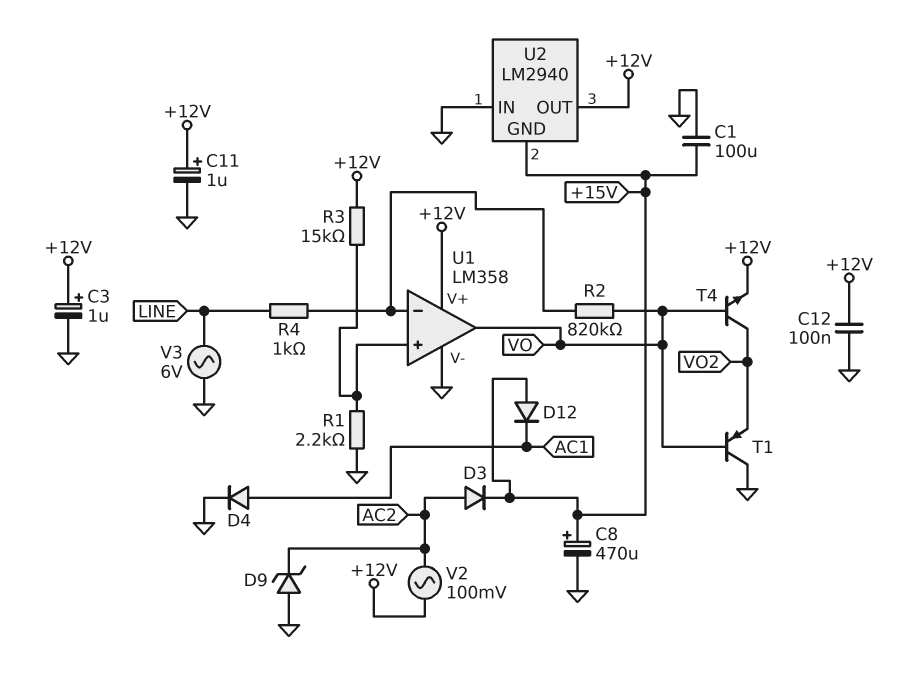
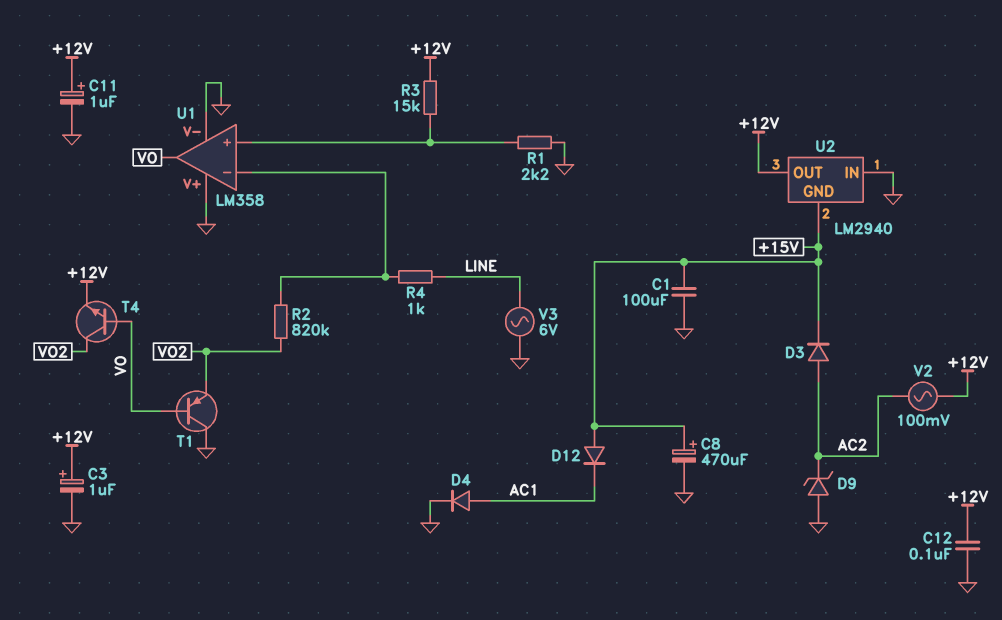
R2: 820k (U1/in-, VO) -> 820k (U1/in-, VO2)
U1 pin V+: +12V -> GND

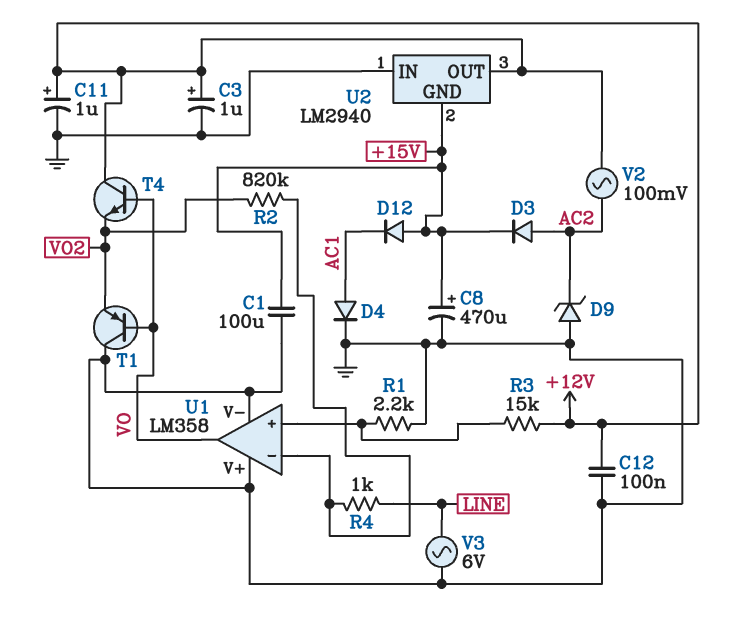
T4: NPN (B VO, C VO2, E +12V) -> NPN (B VO, C +12V, E VO2)

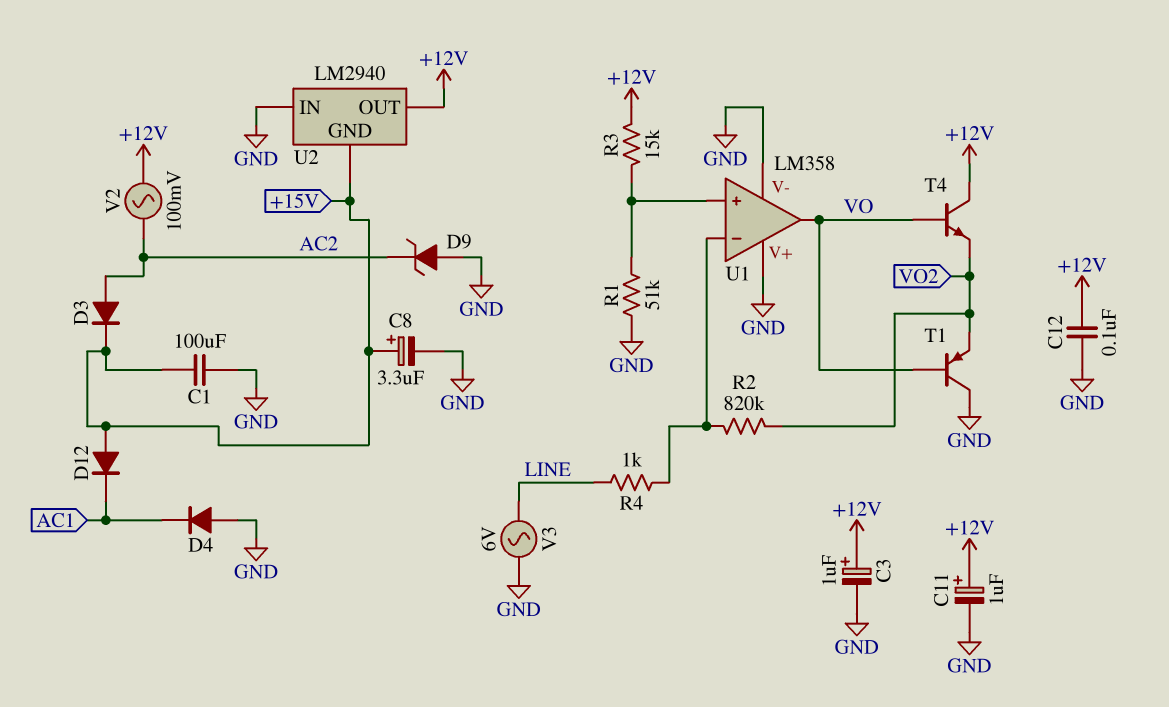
C8: 470uF (plus +15V, minus GND) -> 3.3uF (plus +15V, minus GND)
D4: diode (A AC1, K GND) -> diode (A GND, K AC1)
R1: 2.2k (GND, U1/in+) -> 51k (GND, U1/in+)

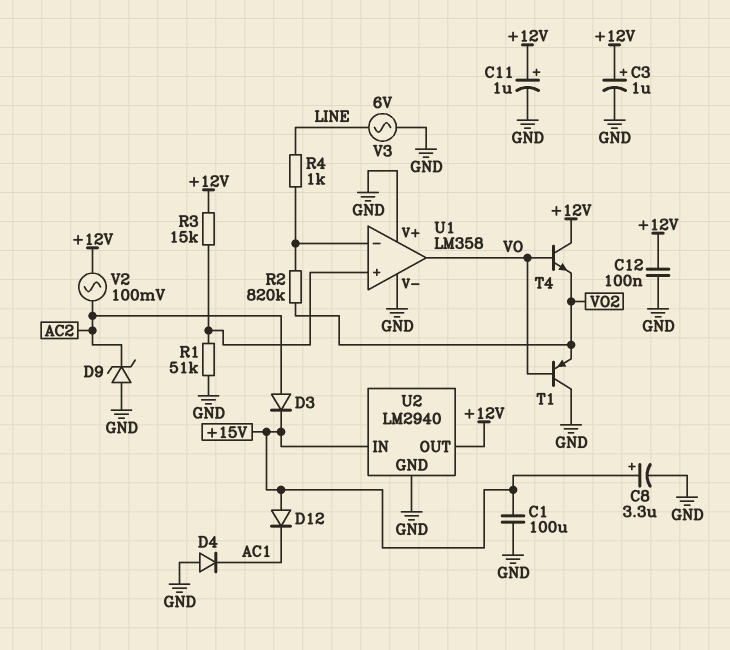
U2 pin GND: +15V -> GND
U2 pin IN: GND -> +15V

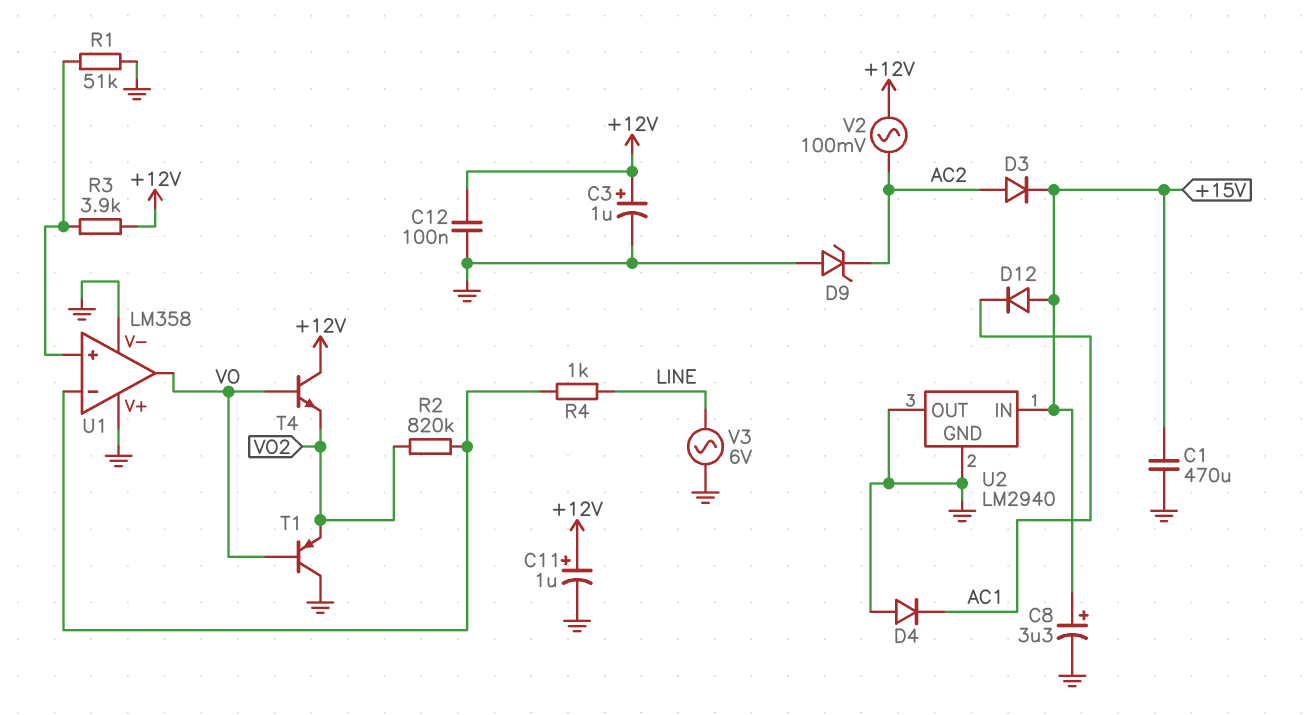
C1: 100uF (+15V, GND) -> 470uF (+15V, GND)
R3: 15k (+12V, U1/in+) -> 3.9k (+12V, U1/in+)
U2 pin OUT: +12V -> GND

